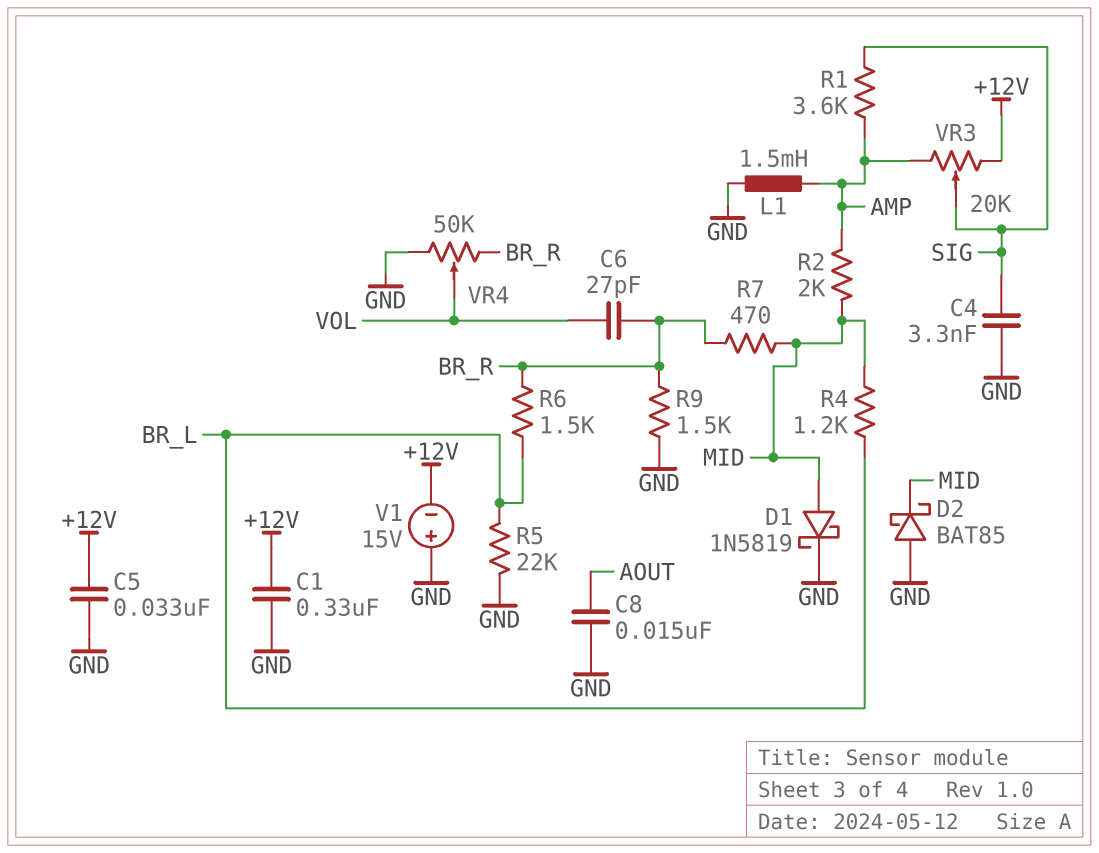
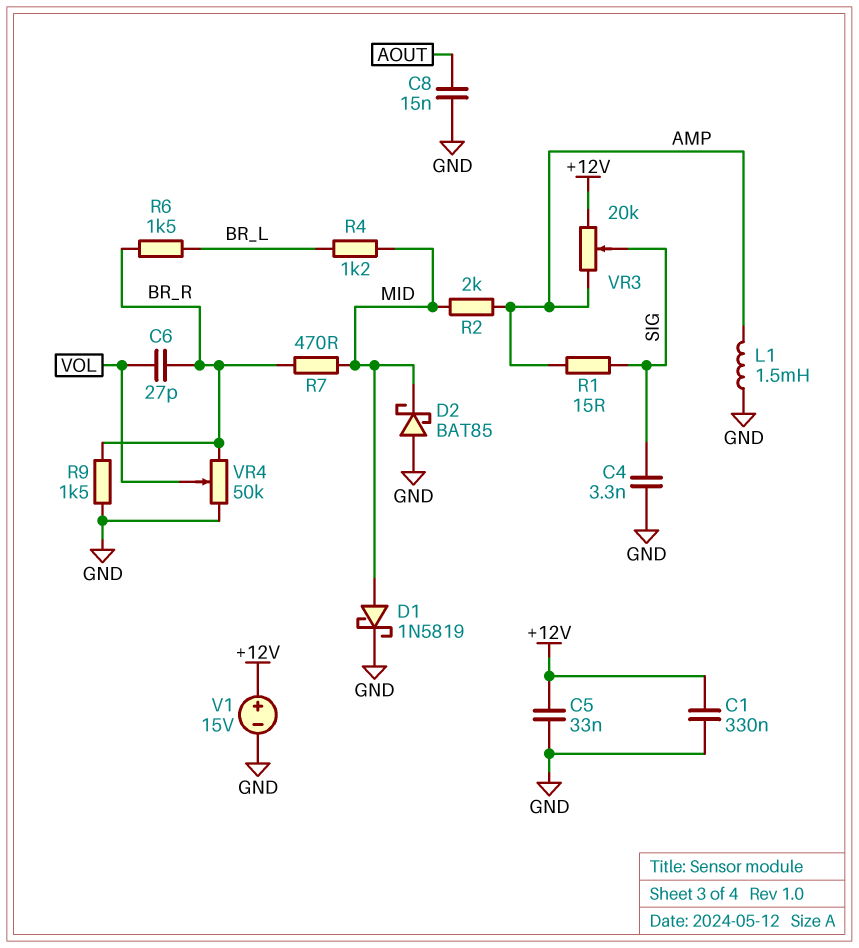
R1: 3.6k (AMP, SIG) -> 15 (AMP, SIG)
R5: 22k (BR_L, GND) -> none
V1: 15V (plus GND, minus +12V) -> 15V (plus +12V, minus GND)

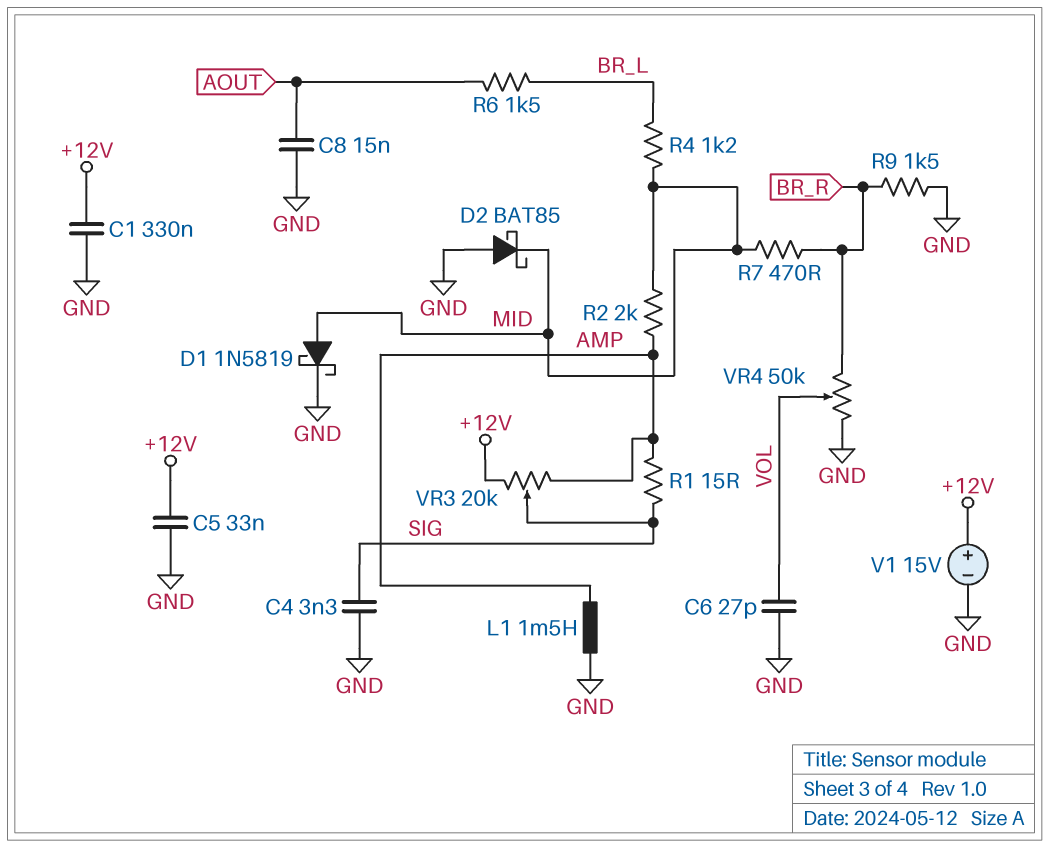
C6: 27pF (BR_R, VOL) -> 27pF (GND, VOL)
R6: 1.5k (BR_L, BR_R) -> 1.5k (AOUT, BR_L)

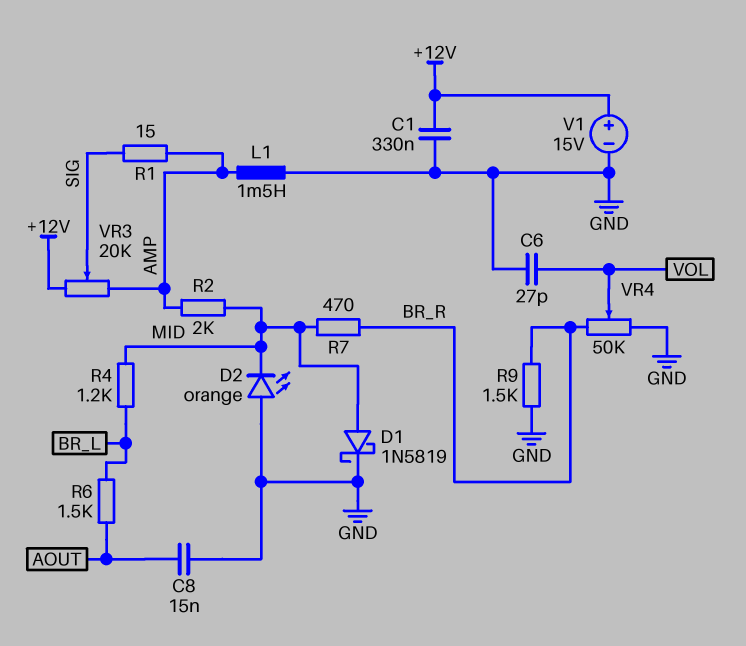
C4: 3.3nF (GND, SIG) -> none
C5: 33nF (+12V, GND) -> none
D2: schottky BAT85 (A GND, K MID) -> LED orange (A GND, K MID)

